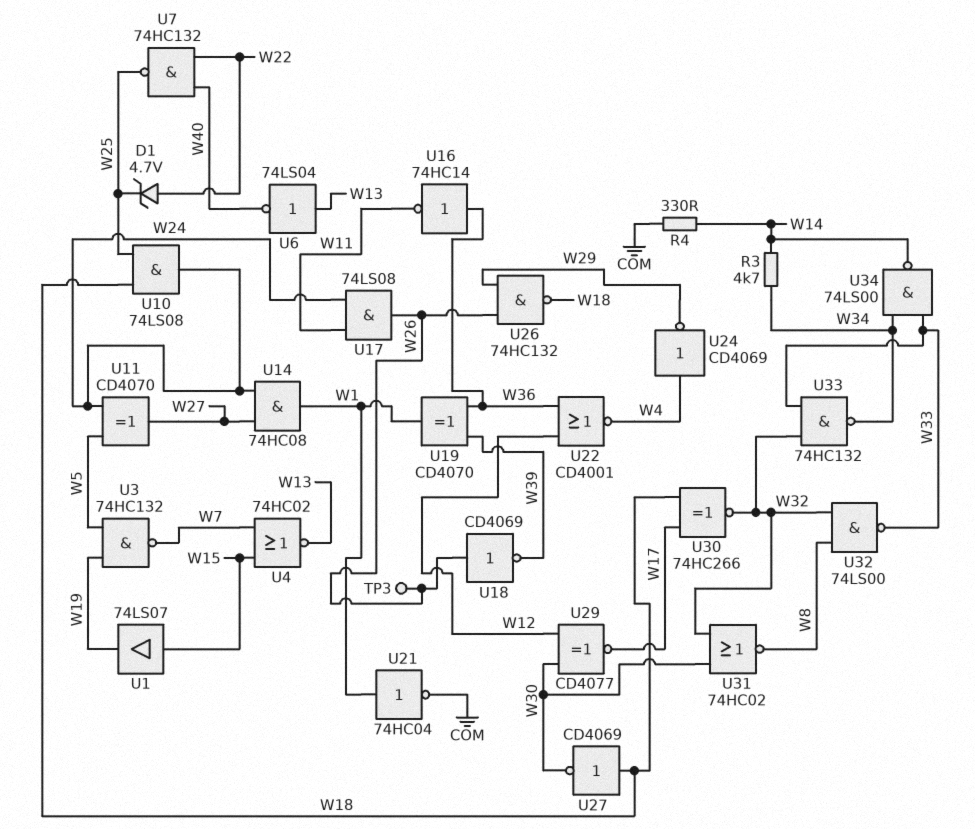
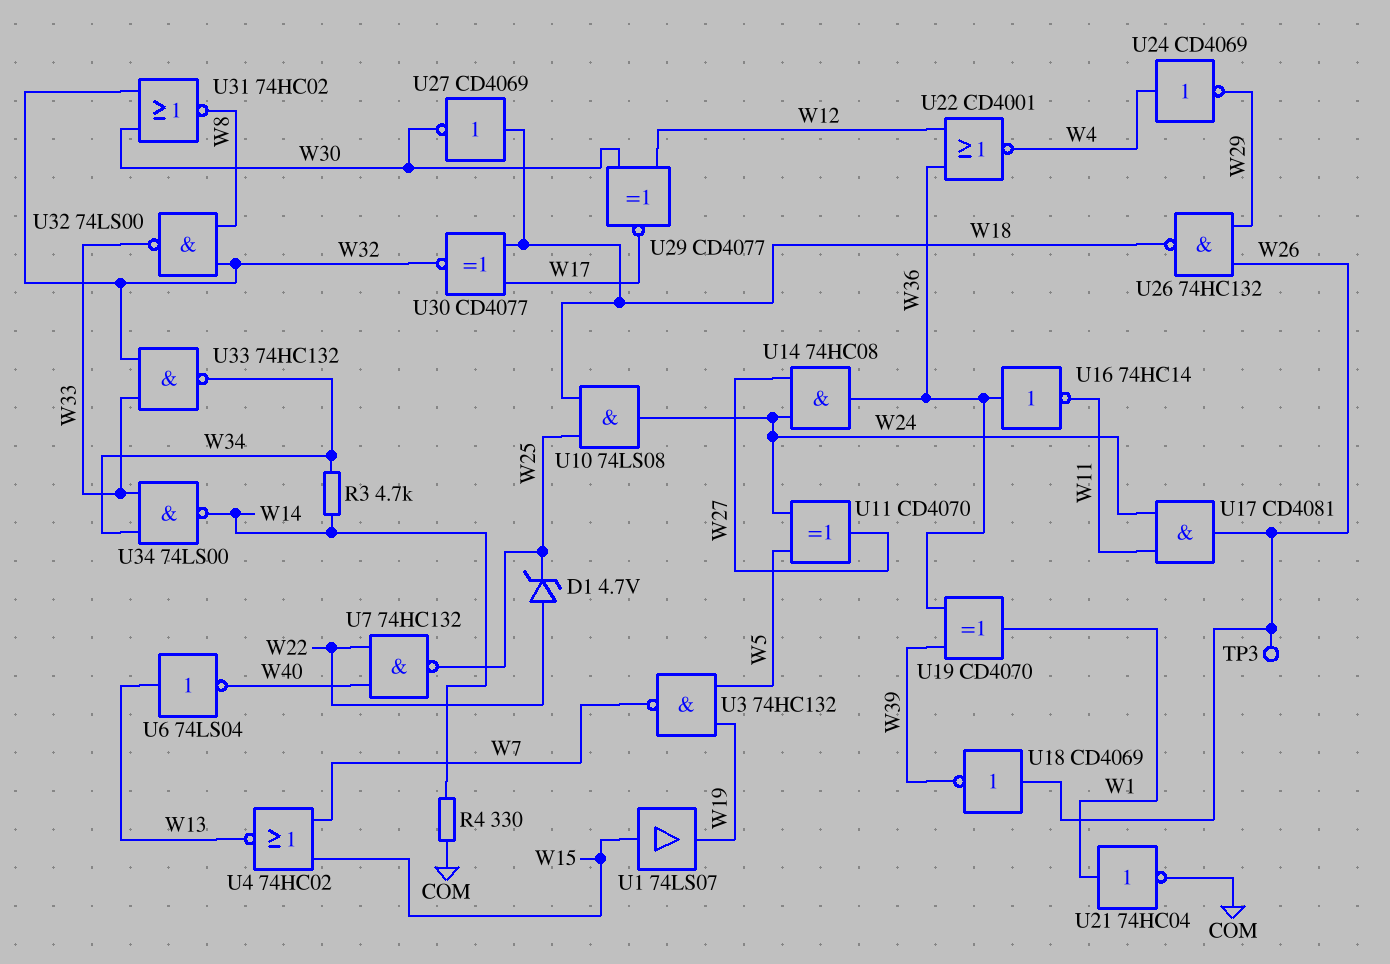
U14: AND 74HC08 (in W24, in W27, out W1) -> AND 74HC08 (in W24, in W27, out W36)
U17: AND 74LS08 (in W11, in W24, out W26) -> AND CD4081 (in W11, in W24, out W26)
U30: XNOR 74HC266 (in W17, in W18, out W32) -> XNOR CD4077 (in W17, in W18, out W32)

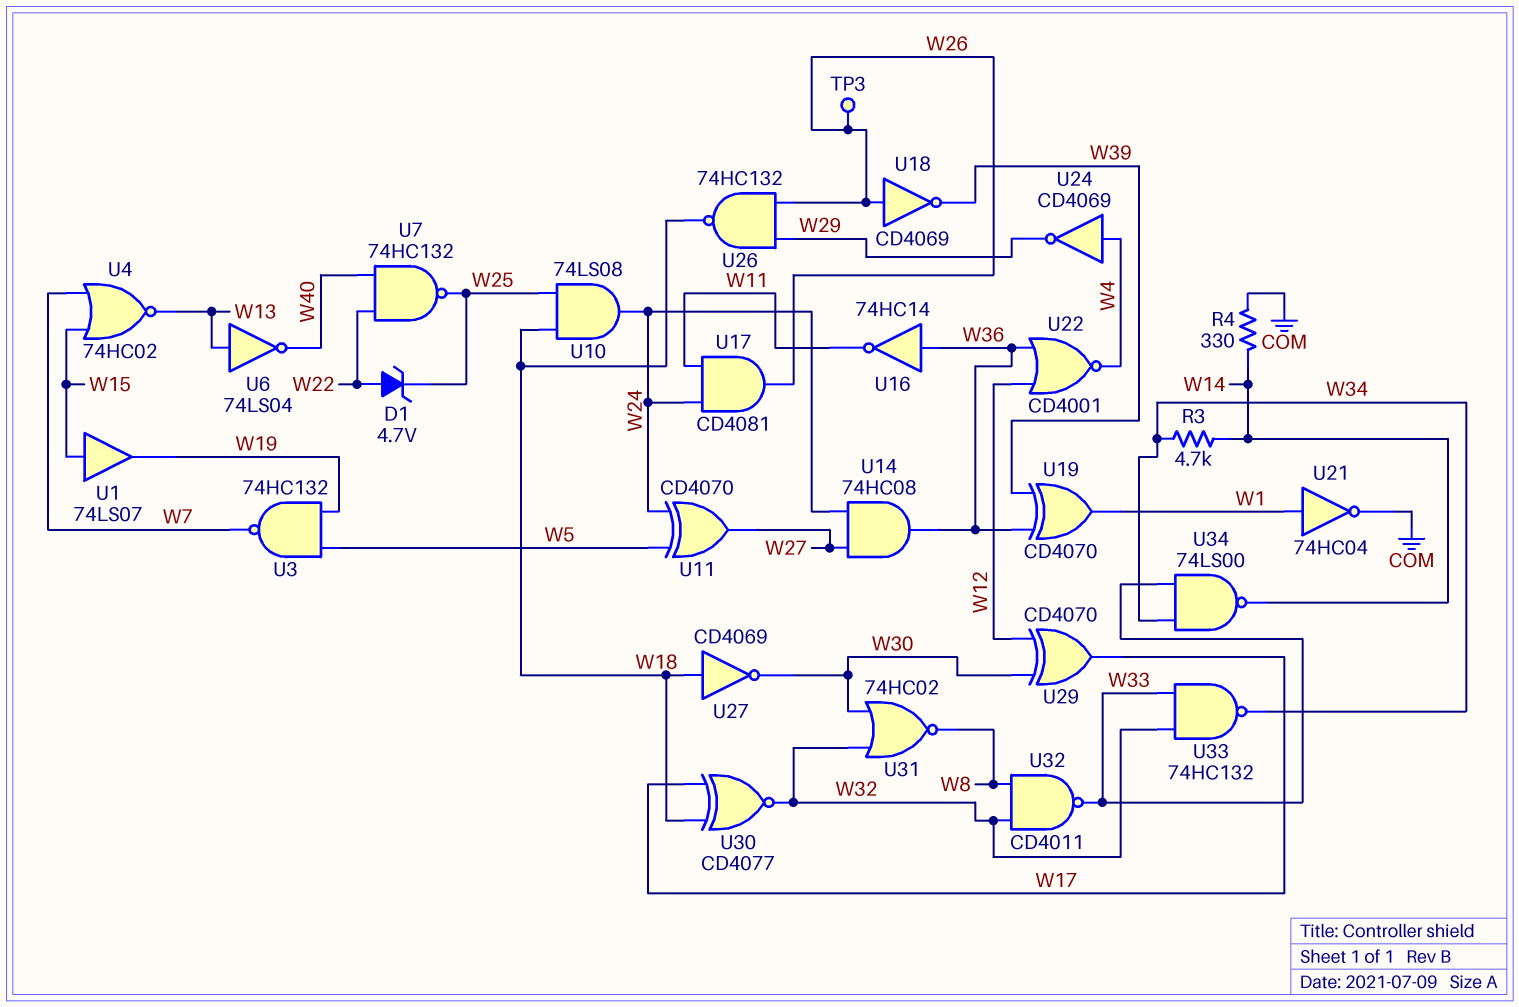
U29: XNOR CD4077 (in W12, in W30, out W17) -> XOR CD4070 (in W12, in W30, out W17)
U32: NAND 74LS00 (in W8, in W32, out W33) -> NAND CD4011 (in W8, in W32, out W33)

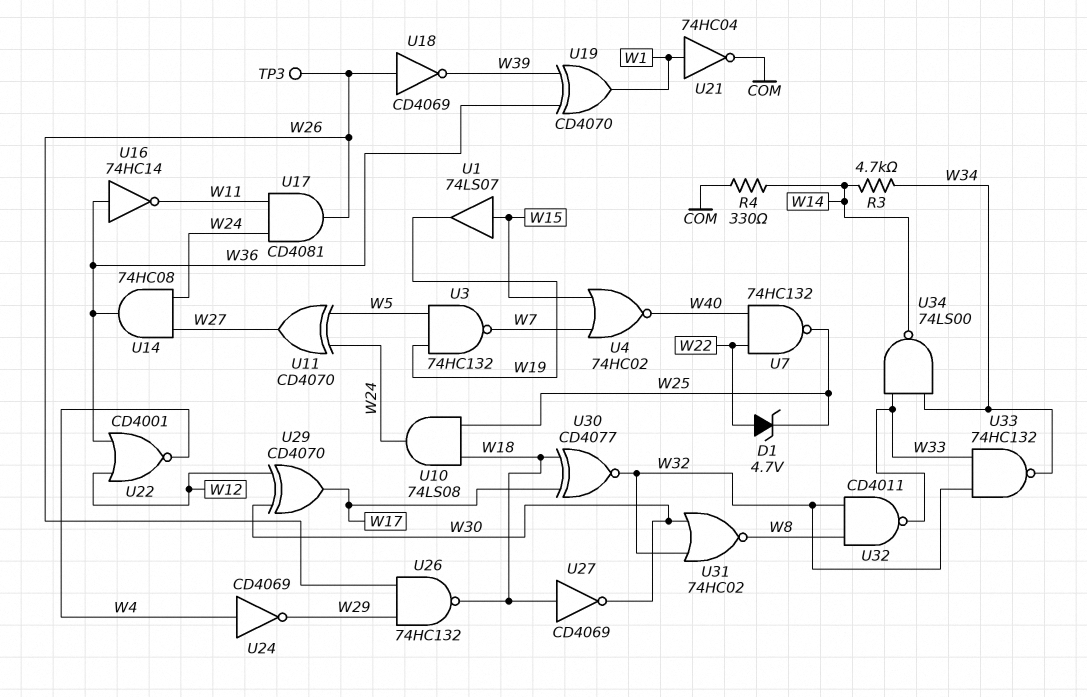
U4: NOR 74HC02 (in W7, in W15, out W13) -> NOR 74HC02 (in W7, in W15, out W40)
U6: NOT 74LS04 (in W13, out W40) -> none

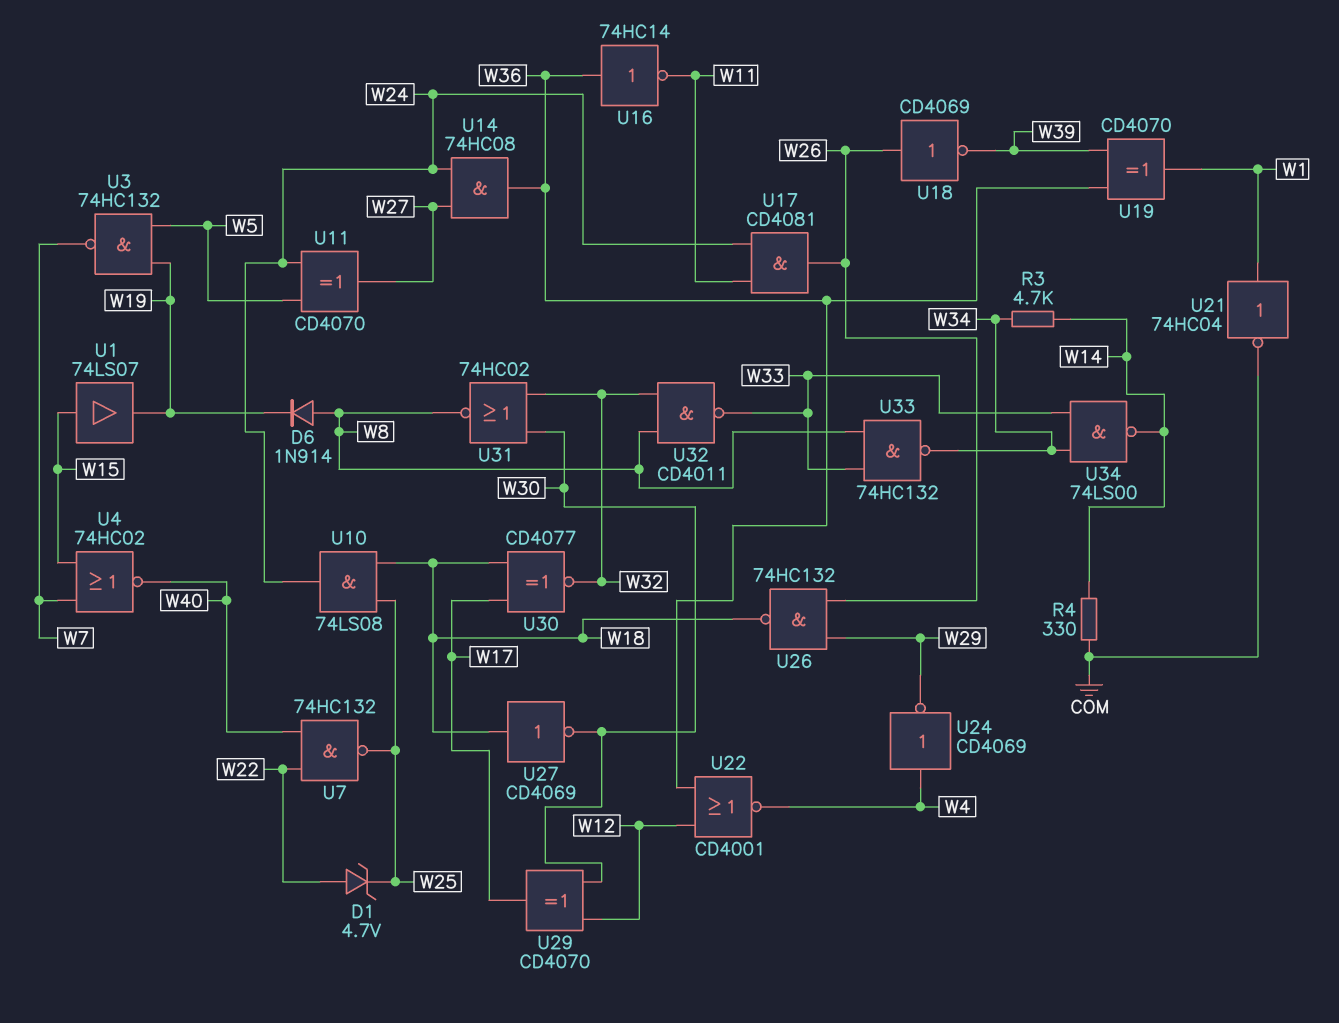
D6: none -> diode 1N914 (A W8, K W19)
TP3: test point (W26) -> none
U33: NAND 74HC132 (in W32, in W33, out W34) -> NAND 74HC132 (in W8, in W33, out W34)

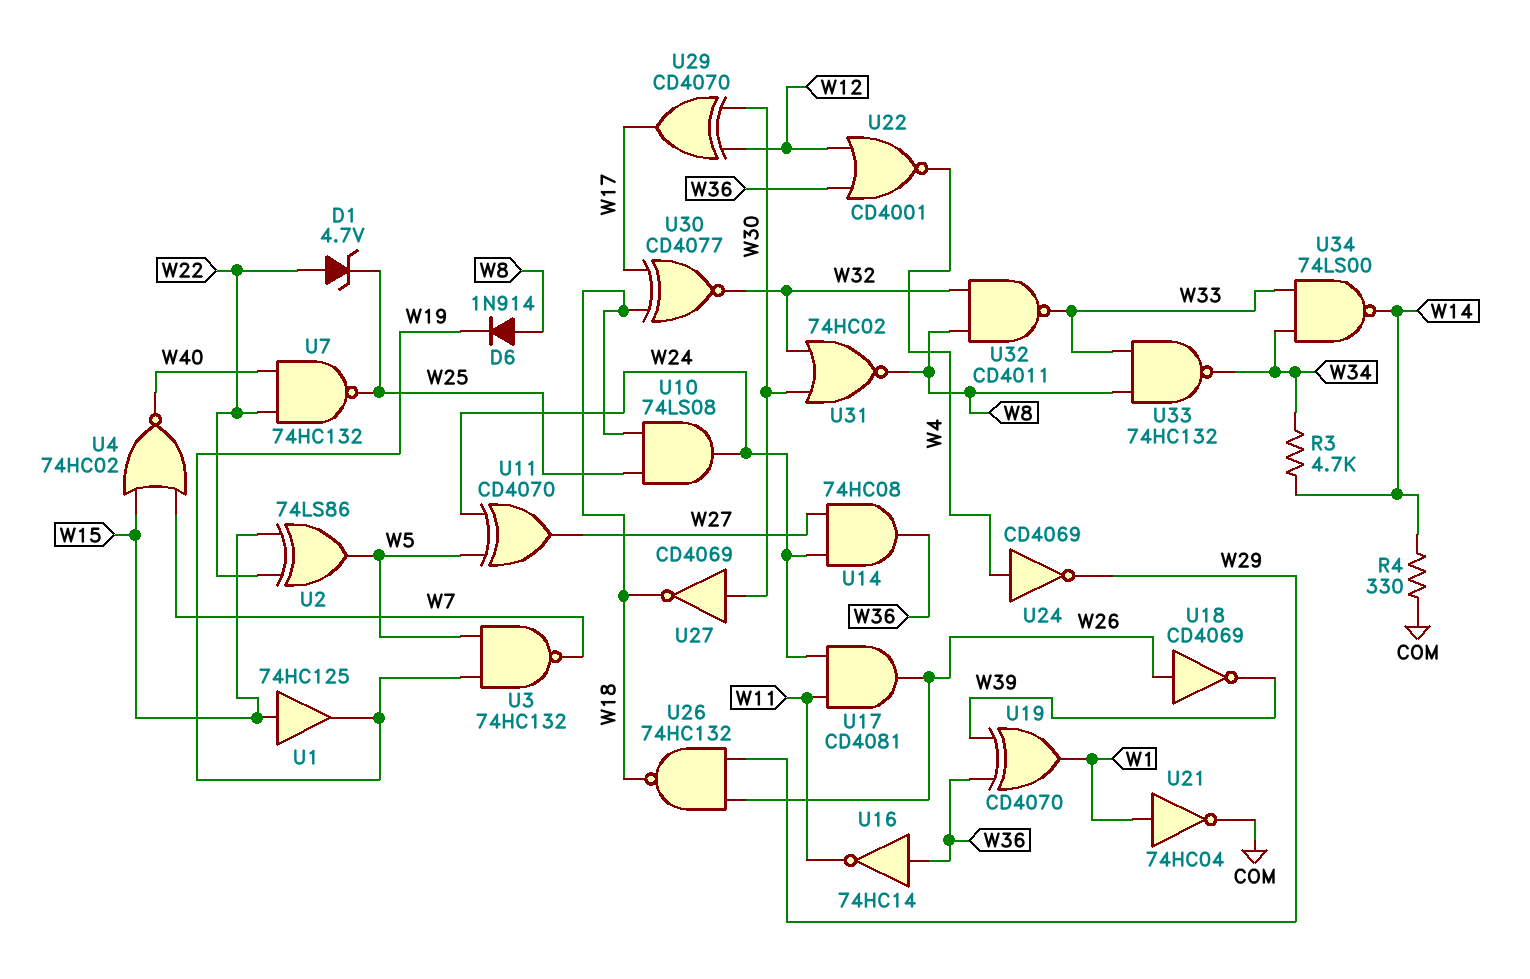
U1: buffer 74LS07 (in W15, out W19) -> buffer 74HC125 (in W15, out W19)
U2: none -> XOR 74LS86 (in W15, in W22, out W5)
U27: NOT CD4069 (in W18, out W30) -> NOT CD4069 (in W30, out W18)

